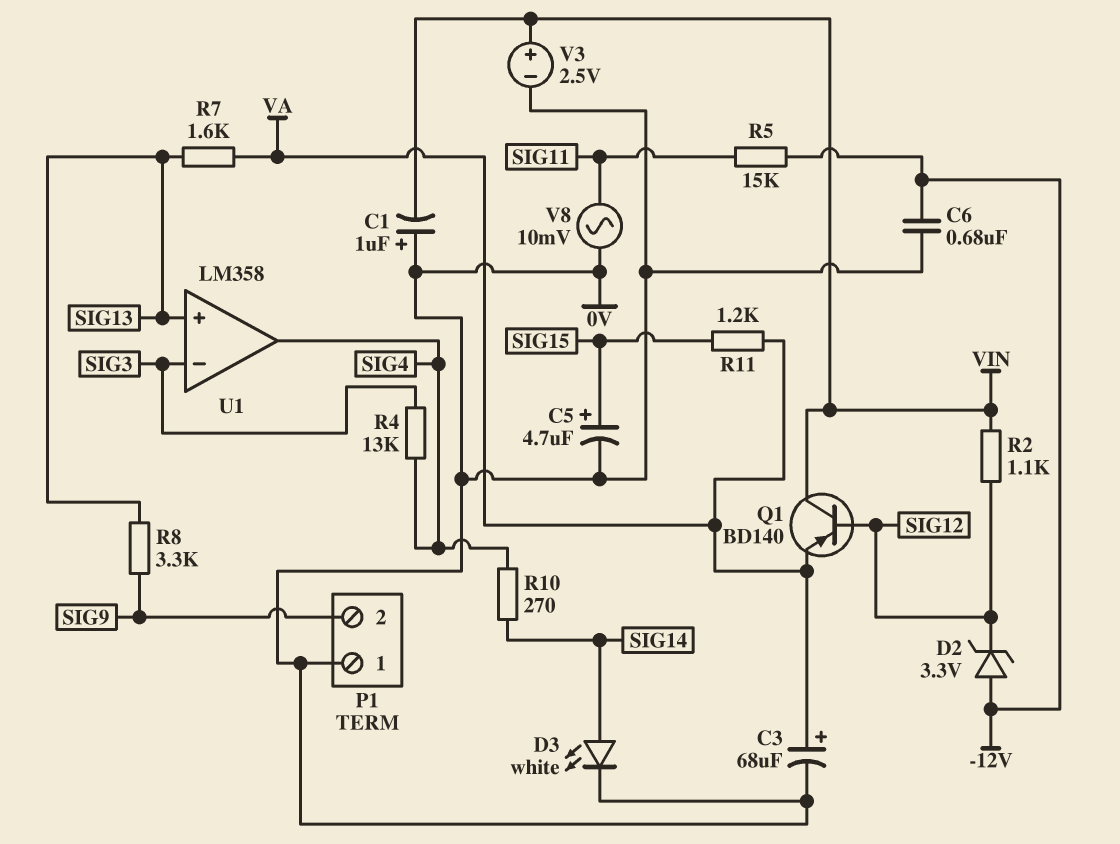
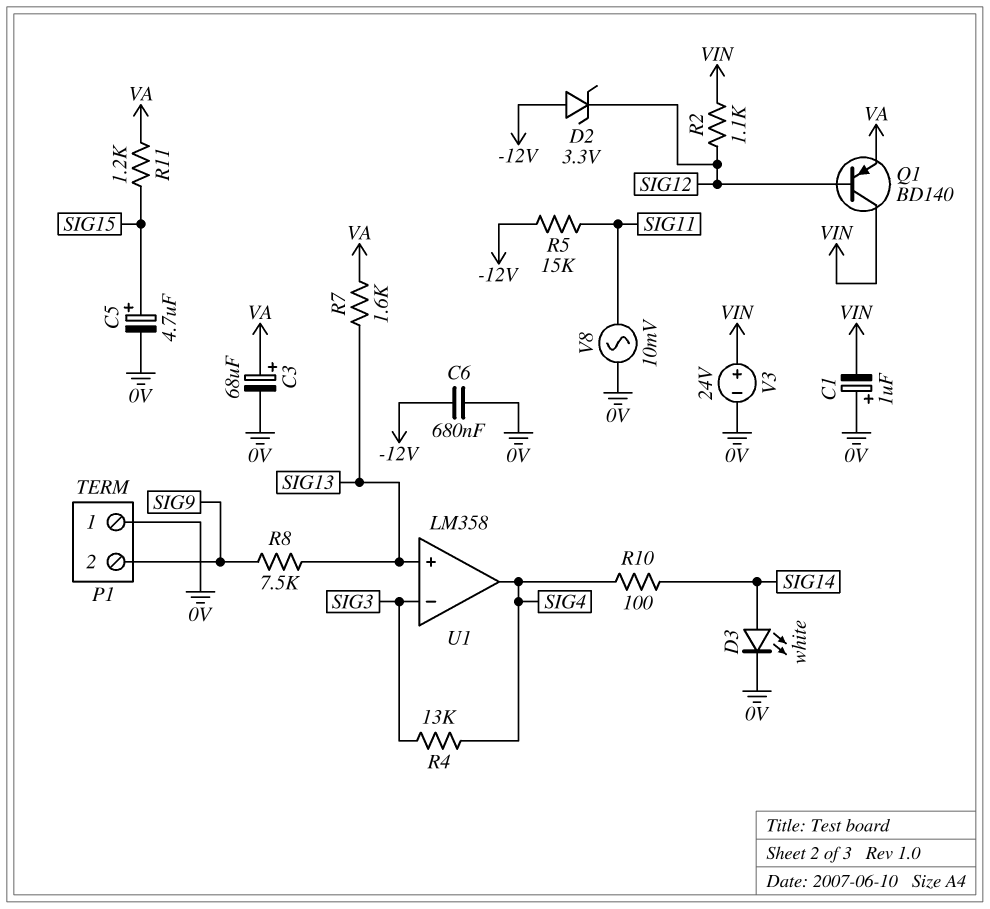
R8: 3.3k (SIG9, SIG13) -> 7.5k (SIG9, SIG13)
R10: 270 (SIG4, SIG14) -> 100 (SIG4, SIG14)
V3: 2.5V (plus VIN, minus 0V) -> 24V (plus VIN, minus 0V)

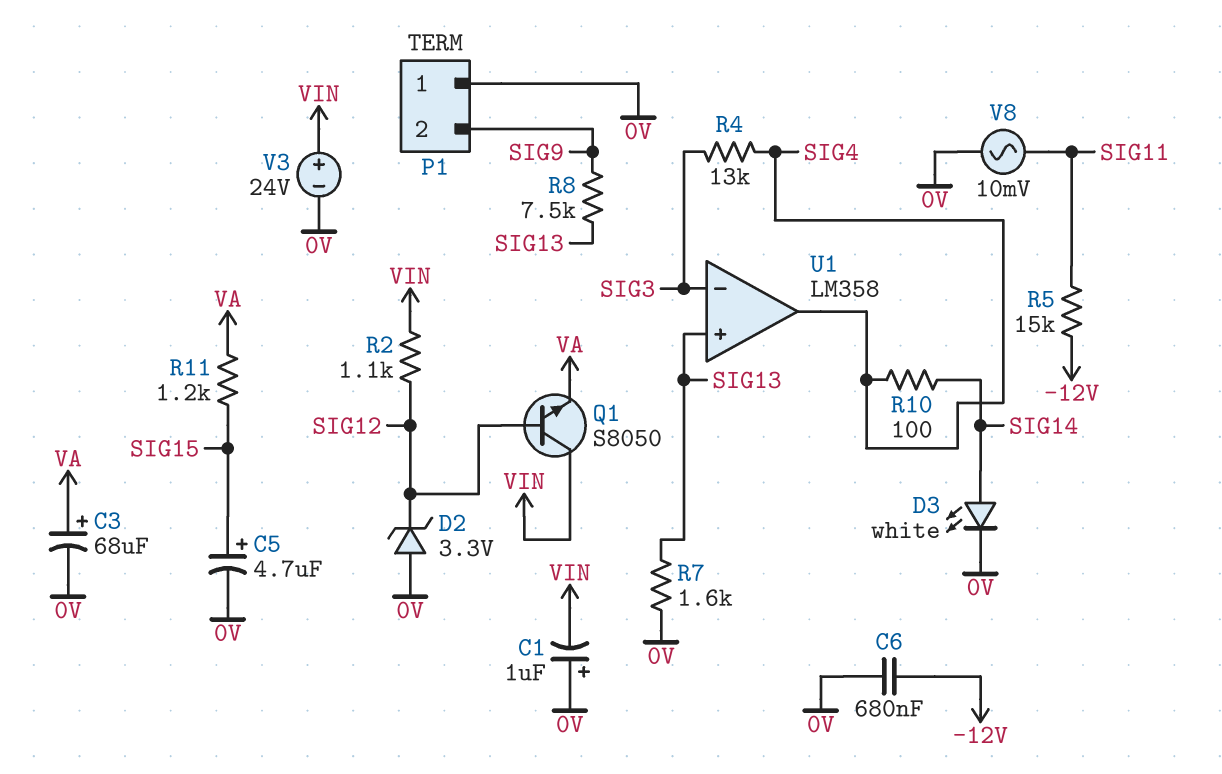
D2: zener 3.3V (A -12V, K SIG12) -> zener 3.3V (A 0V, K SIG12)
Q1: PNP BD140 (B SIG12, C VIN, E VA) -> NPN S8050 (B SIG12, C VIN, E VA)
R7: 1.6k (SIG13, VA) -> 1.6k (0V, SIG13)

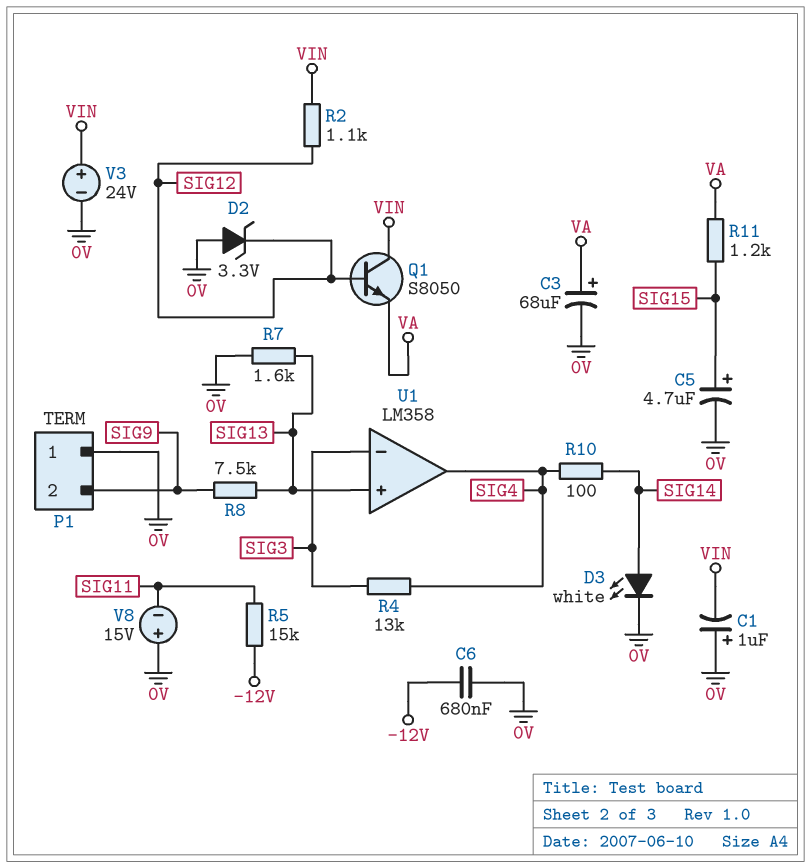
V8: AC 10mV (0V, SIG11) -> 15V (plus 0V, minus SIG11)

